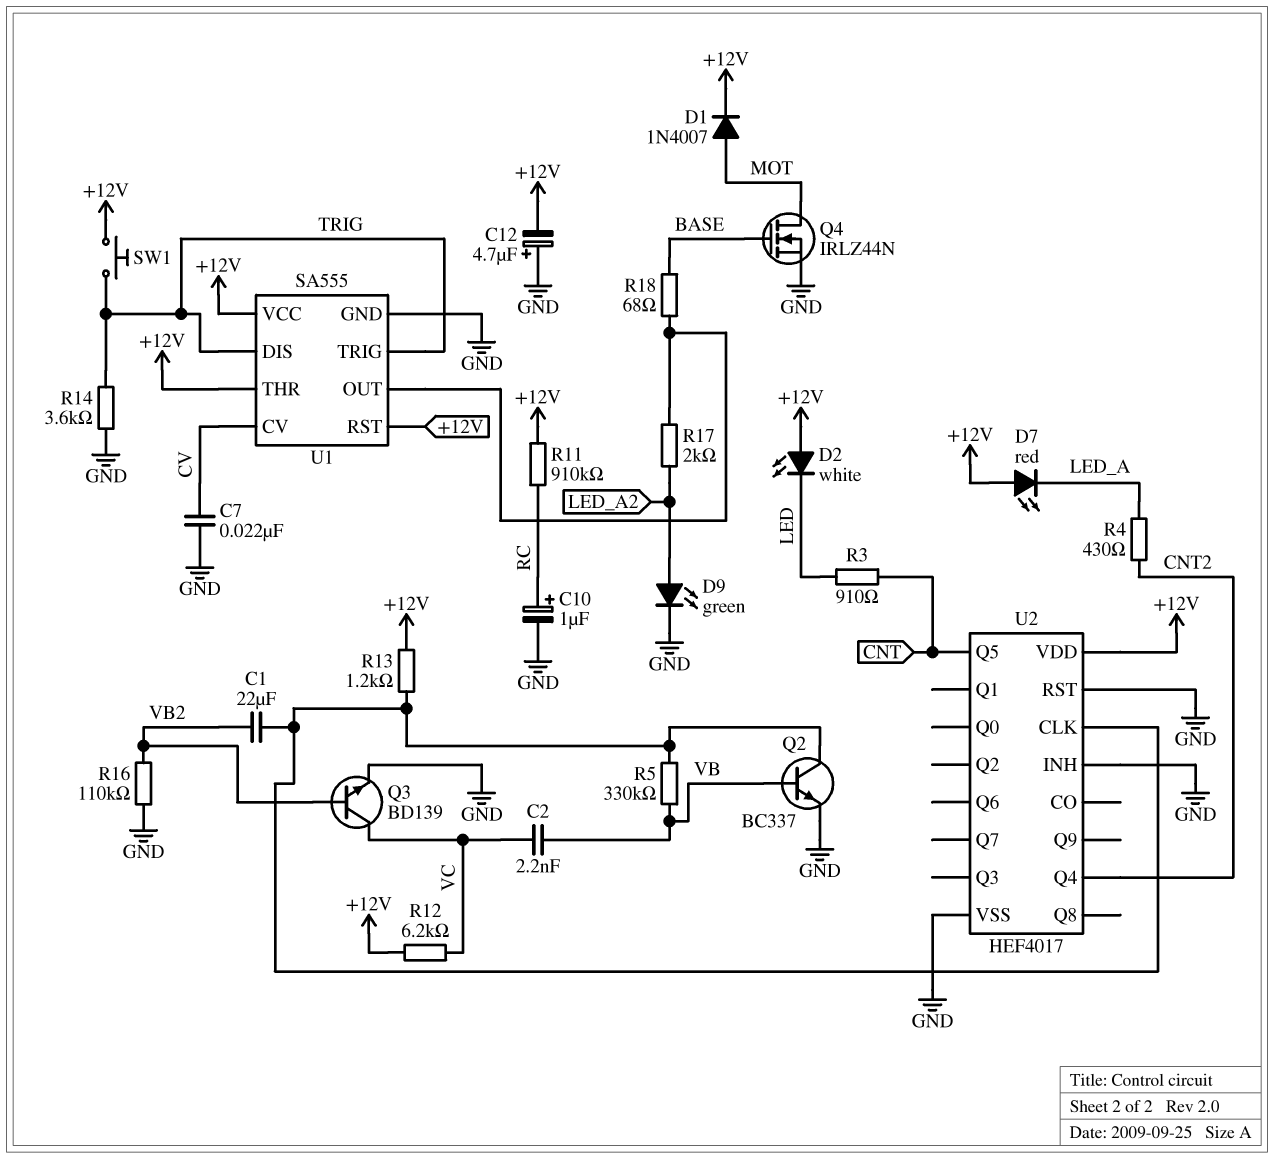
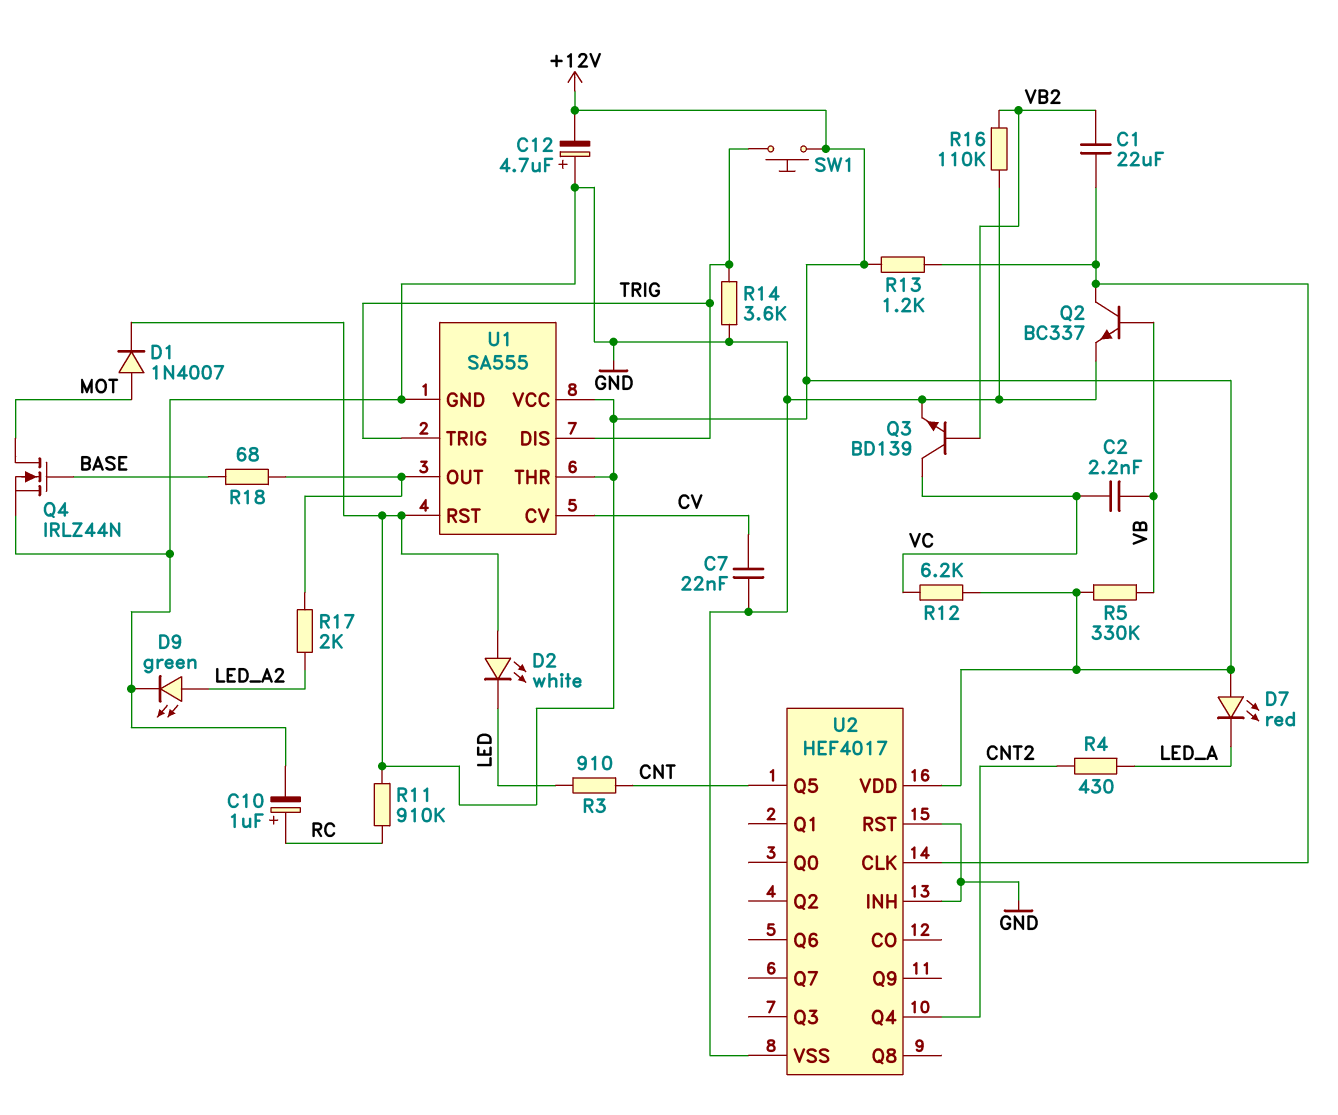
R5: 330k (U2/CLK, VB) -> 330k (+12V, VB)

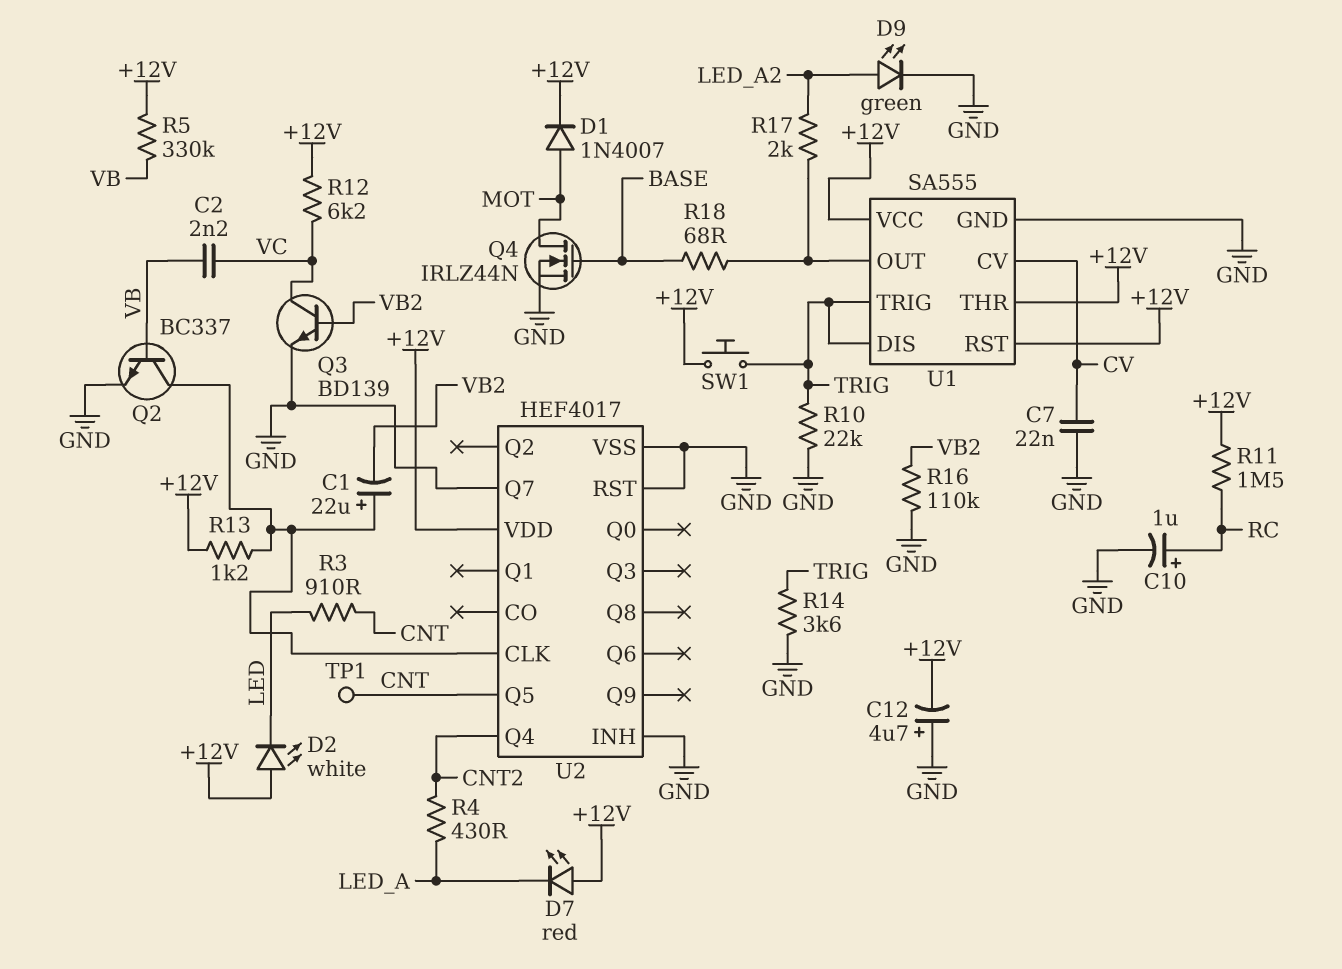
C1: 22uF (U2/CLK, VB2) -> 22uF (plus U2/CLK, minus VB2)
R10: none -> 22k (GND, TRIG)
R11: 910k (+12V, RC) -> 1.5M (+12V, RC)
TP1: none -> test point (CNT)
U2 pin Q7: none -> GND

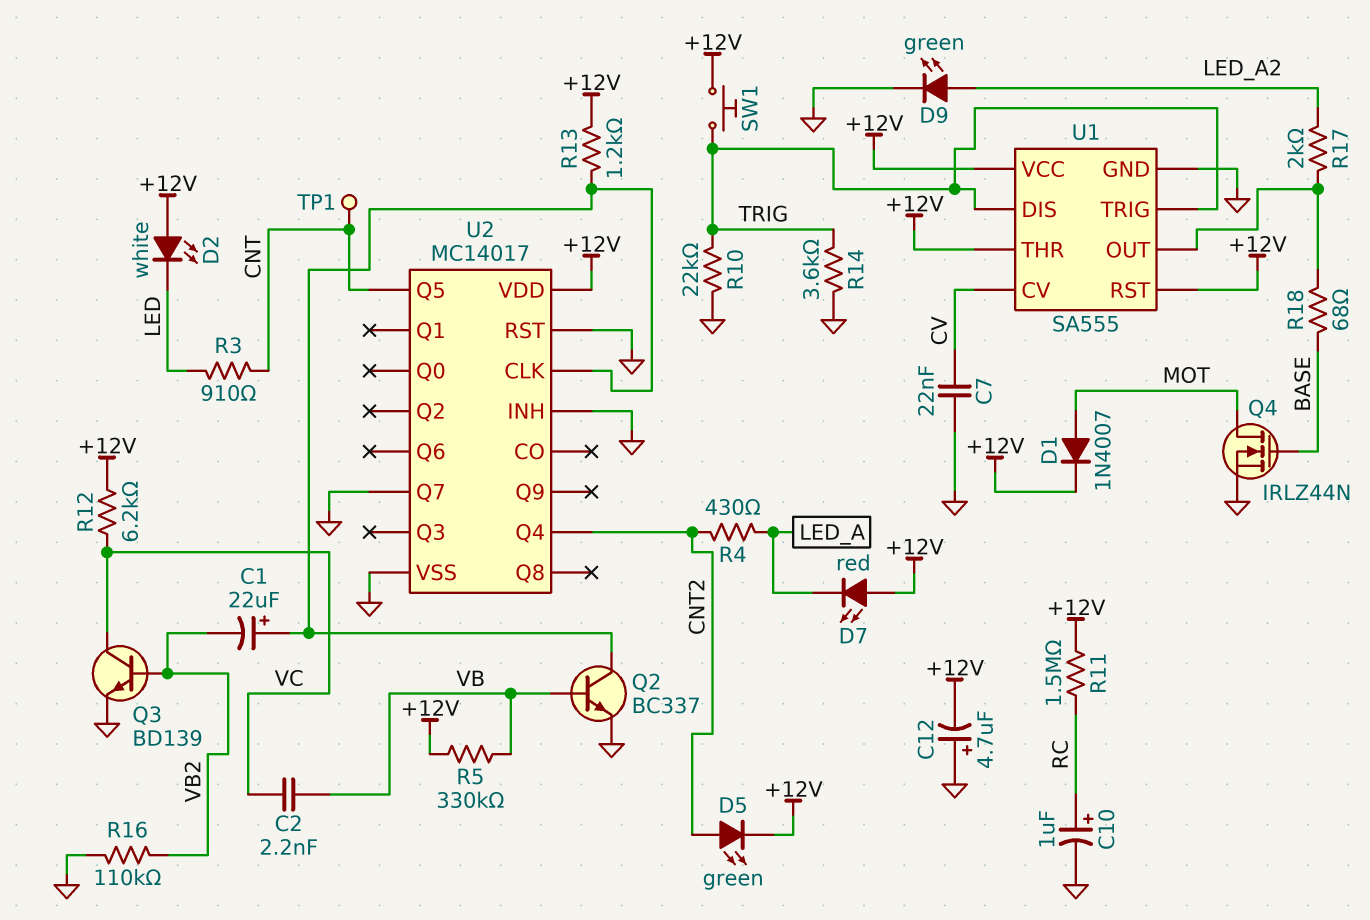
D5: none -> LED green (A CNT2, K +12V)
U2: HEF4017 -> MC14017

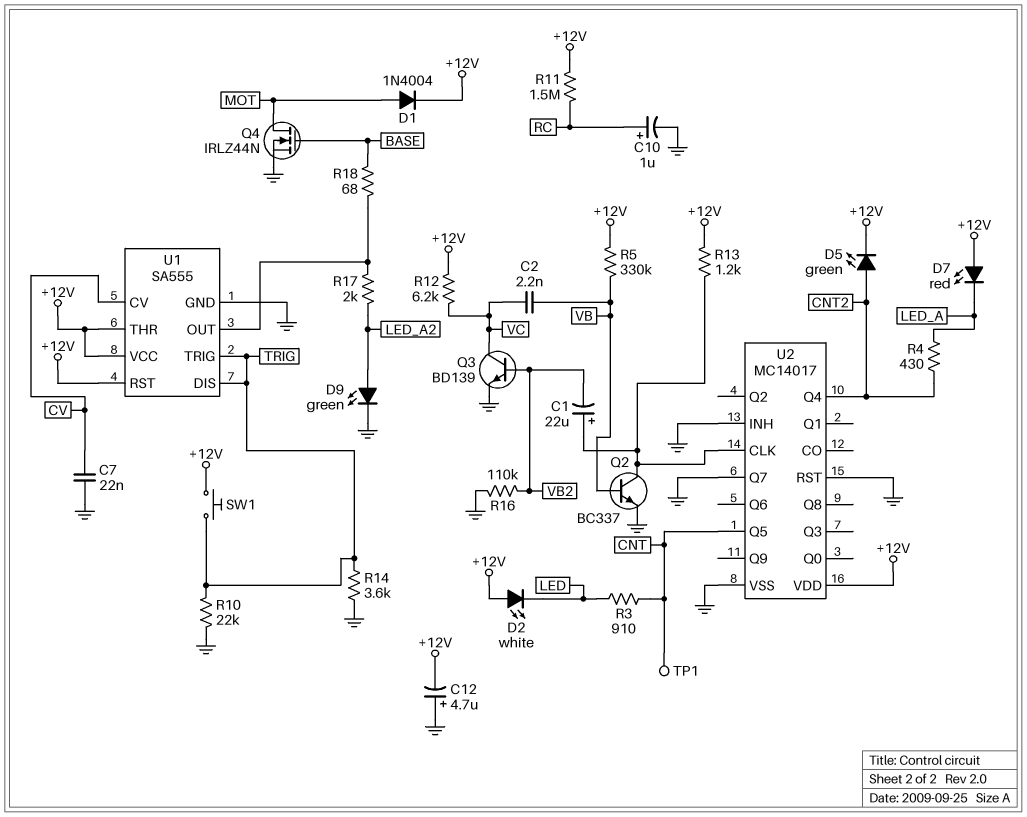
D1: diode 1N4007 (A MOT, K +12V) -> diode 1N4004 (A MOT, K +12V)

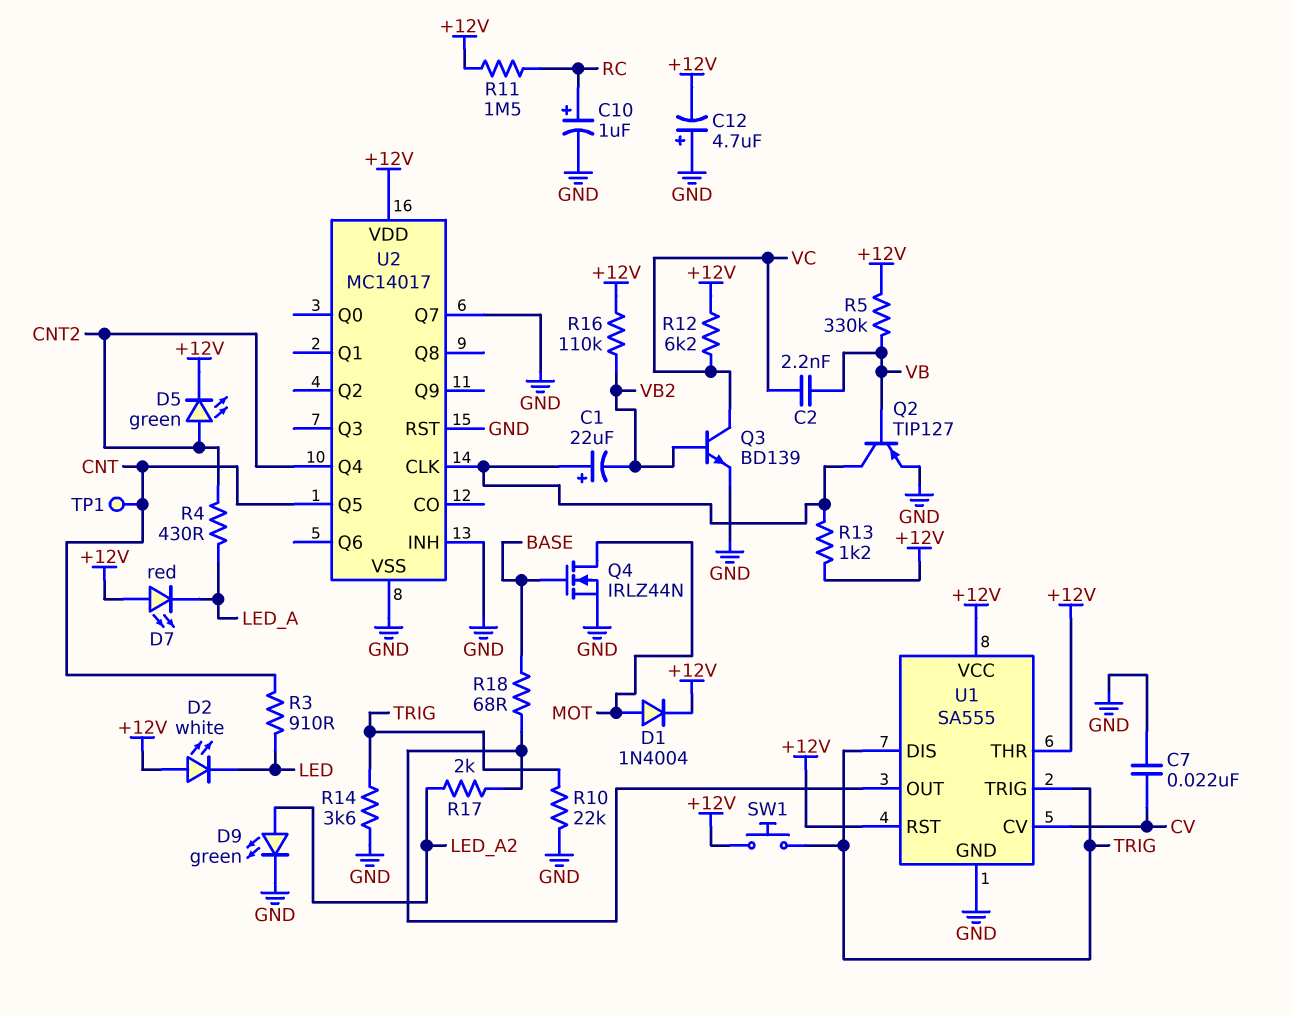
Q2: NPN BC337 (B VB, C U2/CLK, E GND) -> PNP TIP127 (B VB, C U2/CLK, E GND)
R16: 110k (GND, VB2) -> 110k (+12V, VB2)

